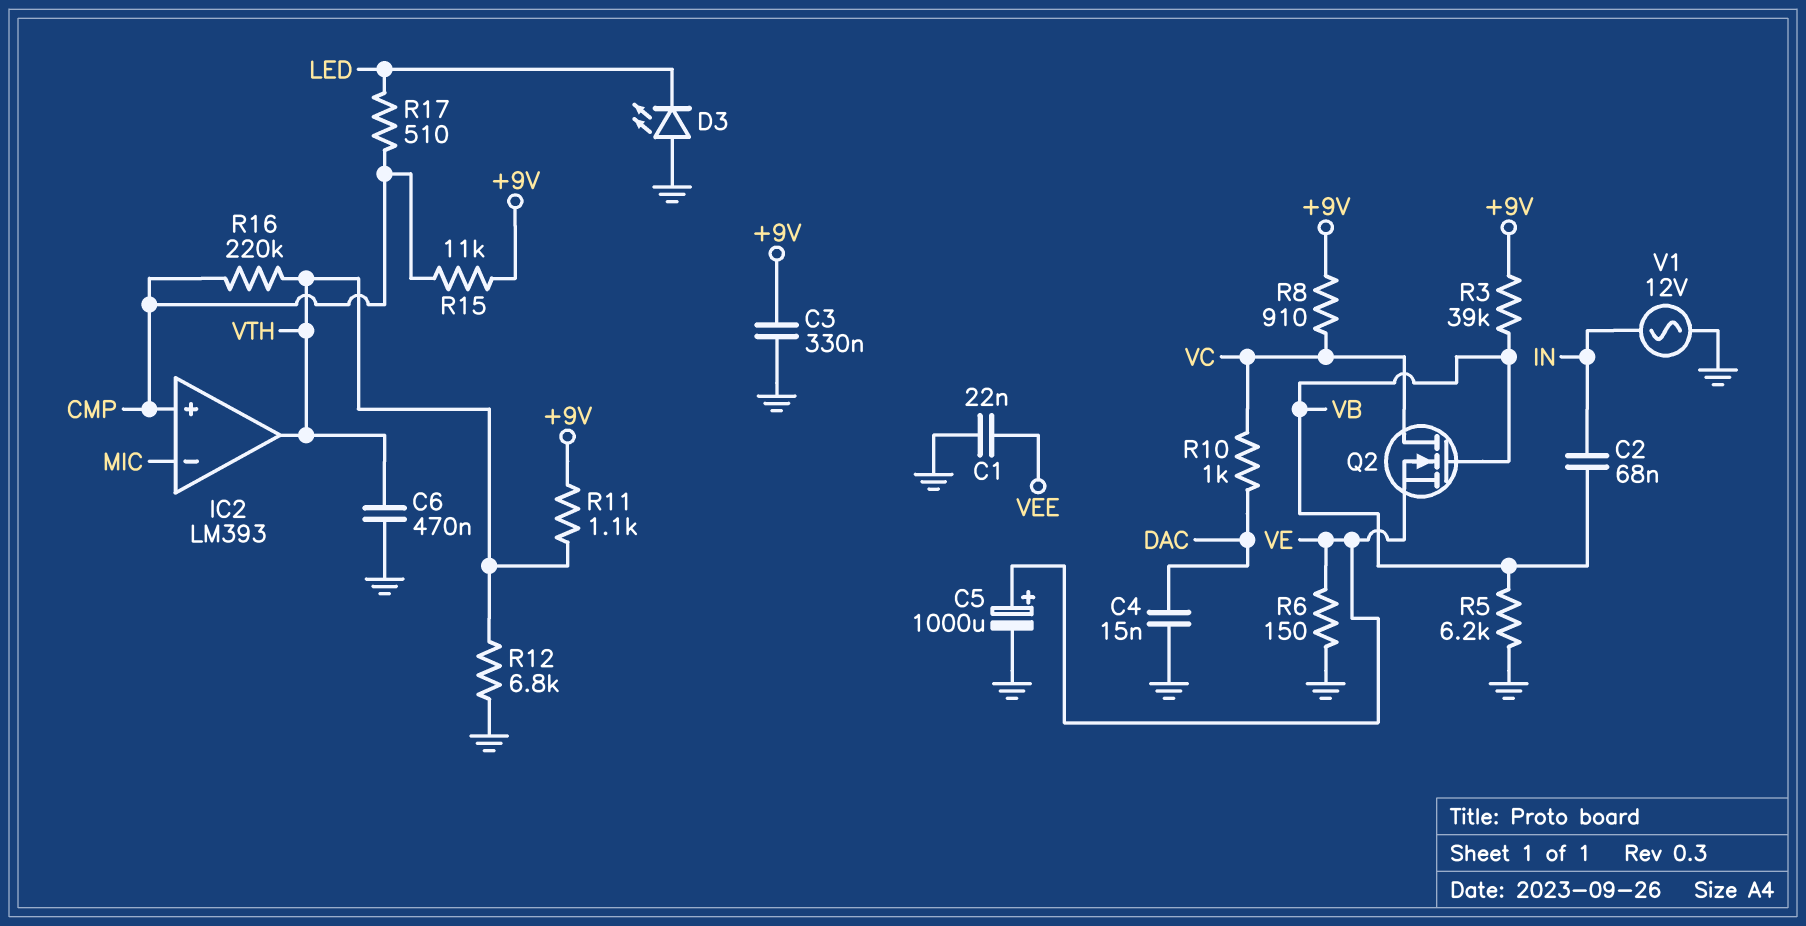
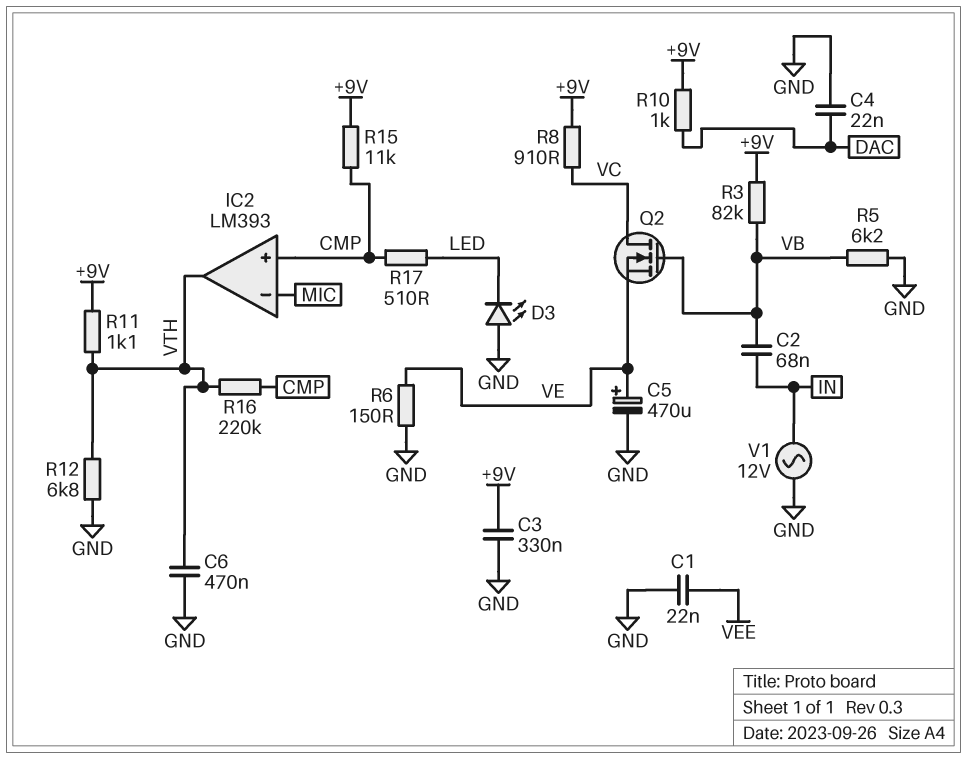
C4: 15nF (DAC, GND) -> 22nF (DAC, GND)
C5: 1000uF (plus VE, minus GND) -> 470uF (plus VE, minus GND)
R3: 39k (+9V, VB) -> 82k (+9V, VB)
R10: 1k (DAC, VC) -> 1k (+9V, DAC)

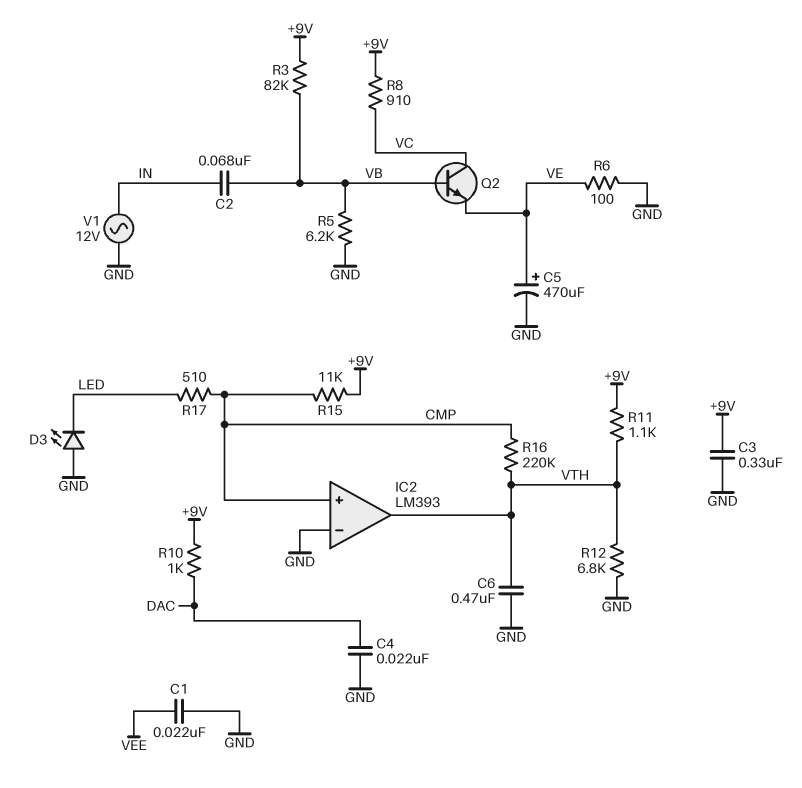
IC2 pin in-: MIC -> GND
Q2: NMOS (G VB, D VC, S VE) -> NPN (B VB, C VC, E VE)
R6: 150 (GND, VE) -> 100 (GND, VE)

